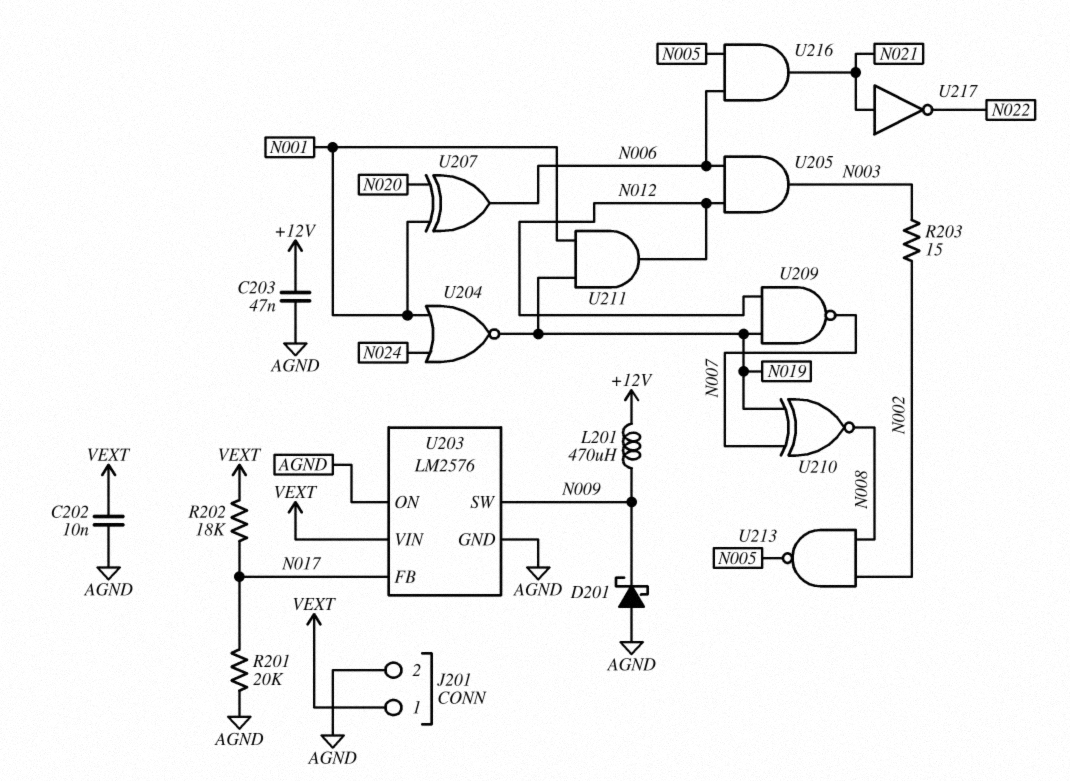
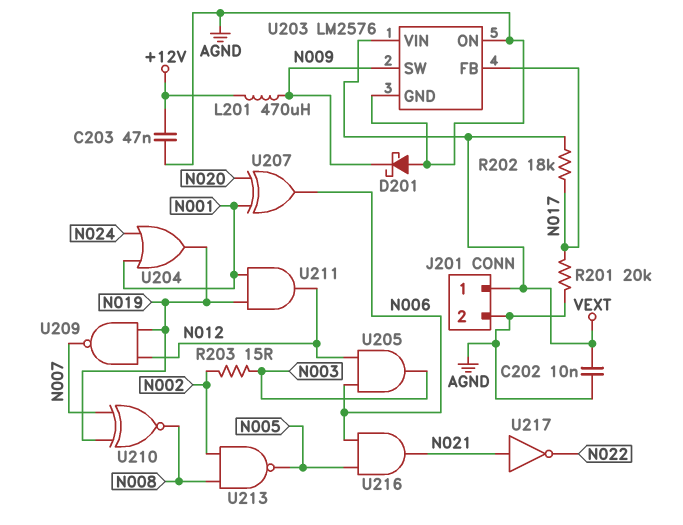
U204: NOR (in N001, in N024, out N019) -> OR (in N001, in N024, out N019)

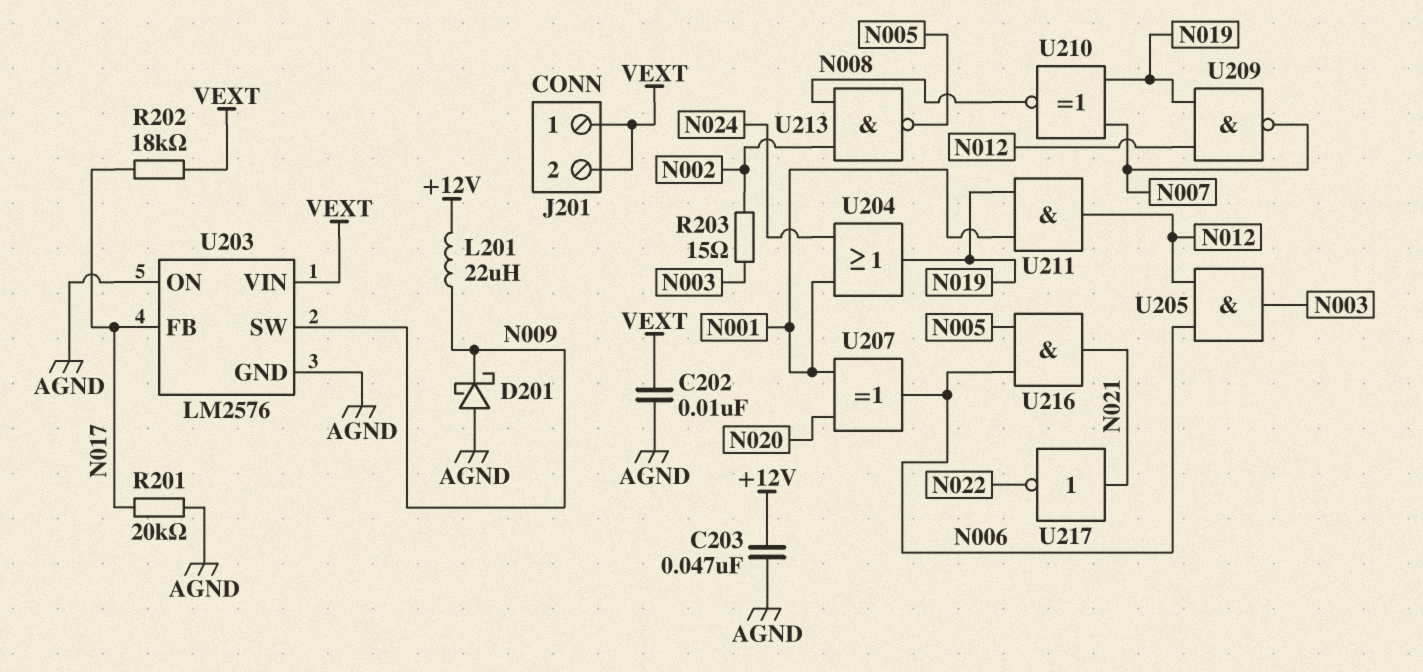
J201 pin 2: AGND -> VEXT
L201: 470uH (+12V, N009) -> 22uH (+12V, N009)

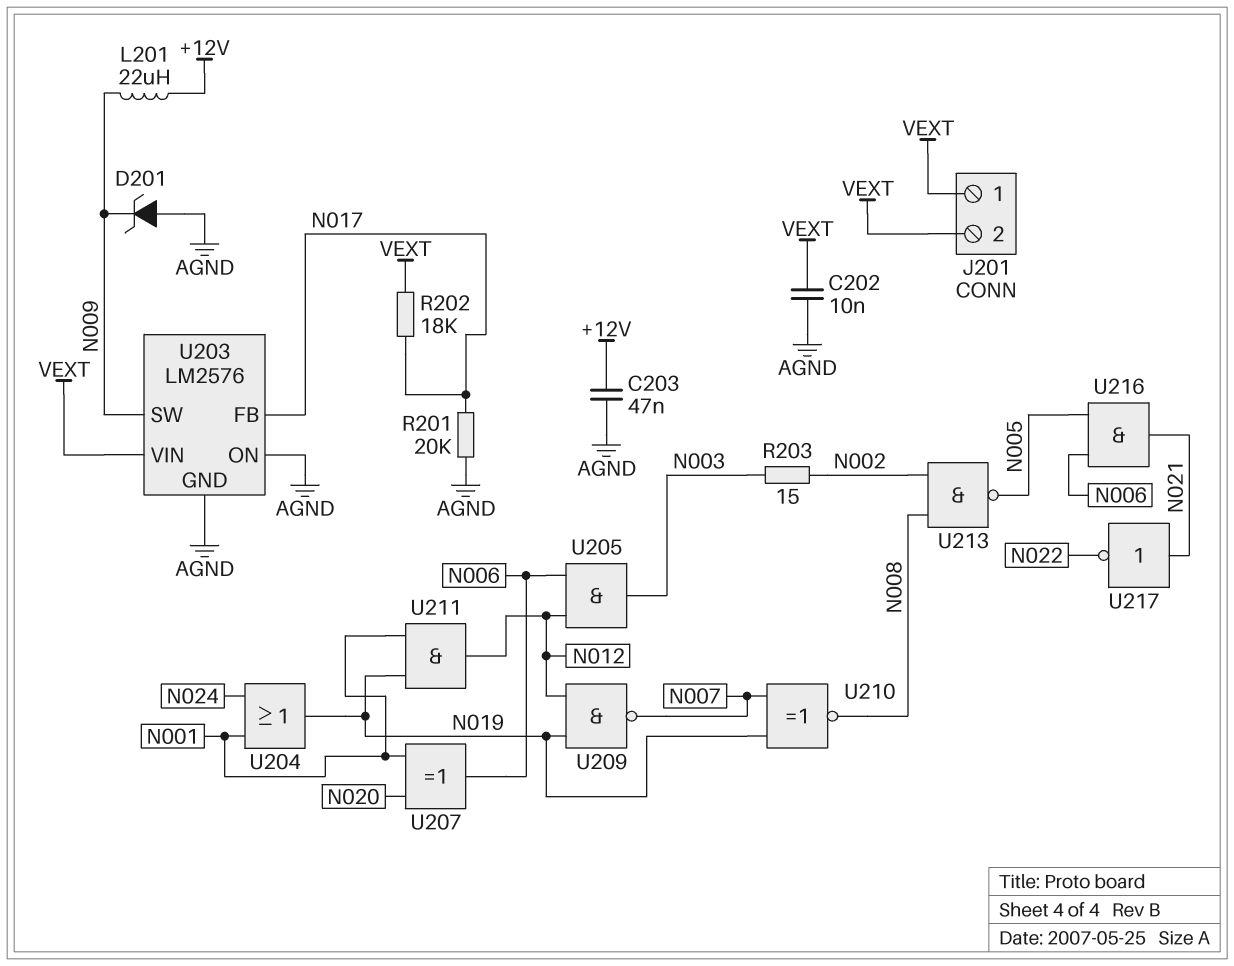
D201: schottky (A AGND, K N009) -> zener (A AGND, K N009)

